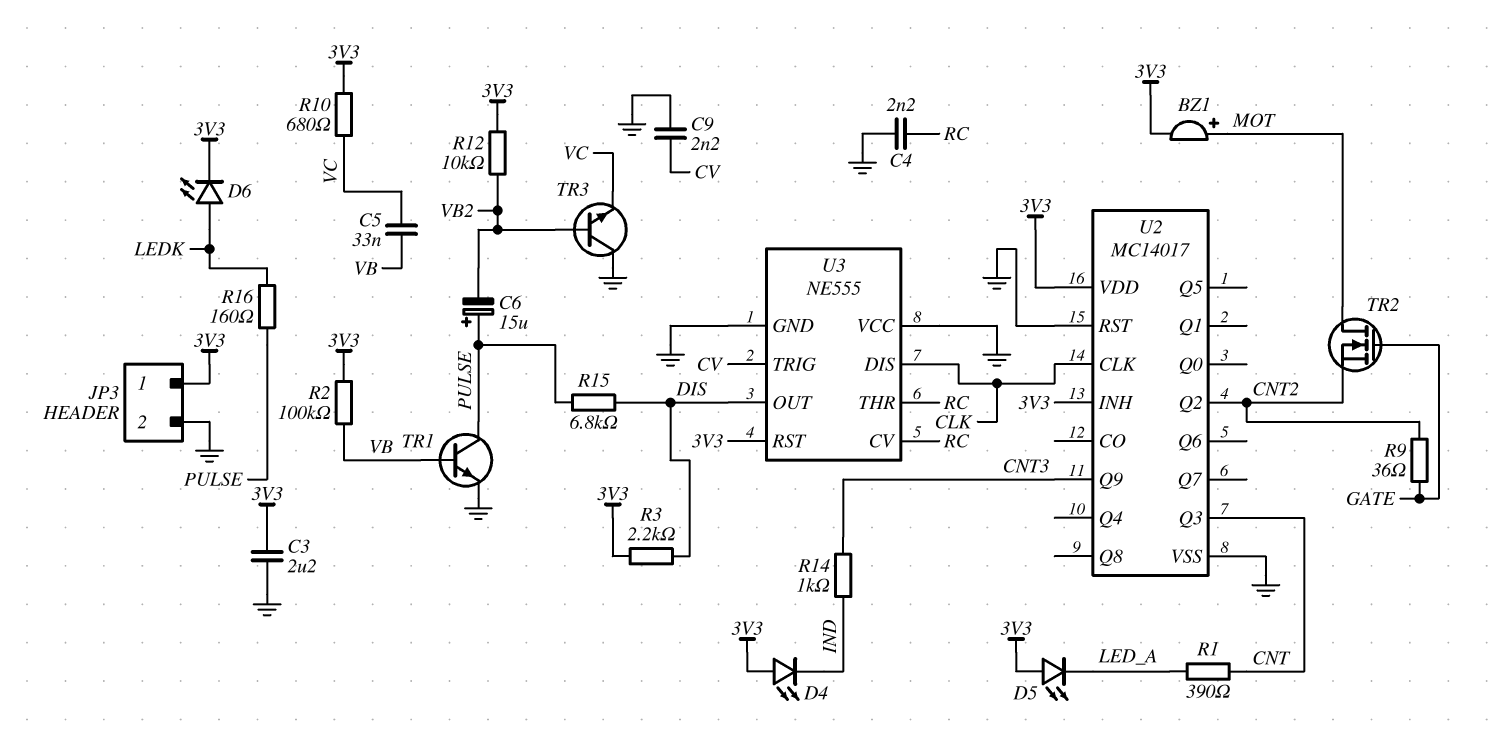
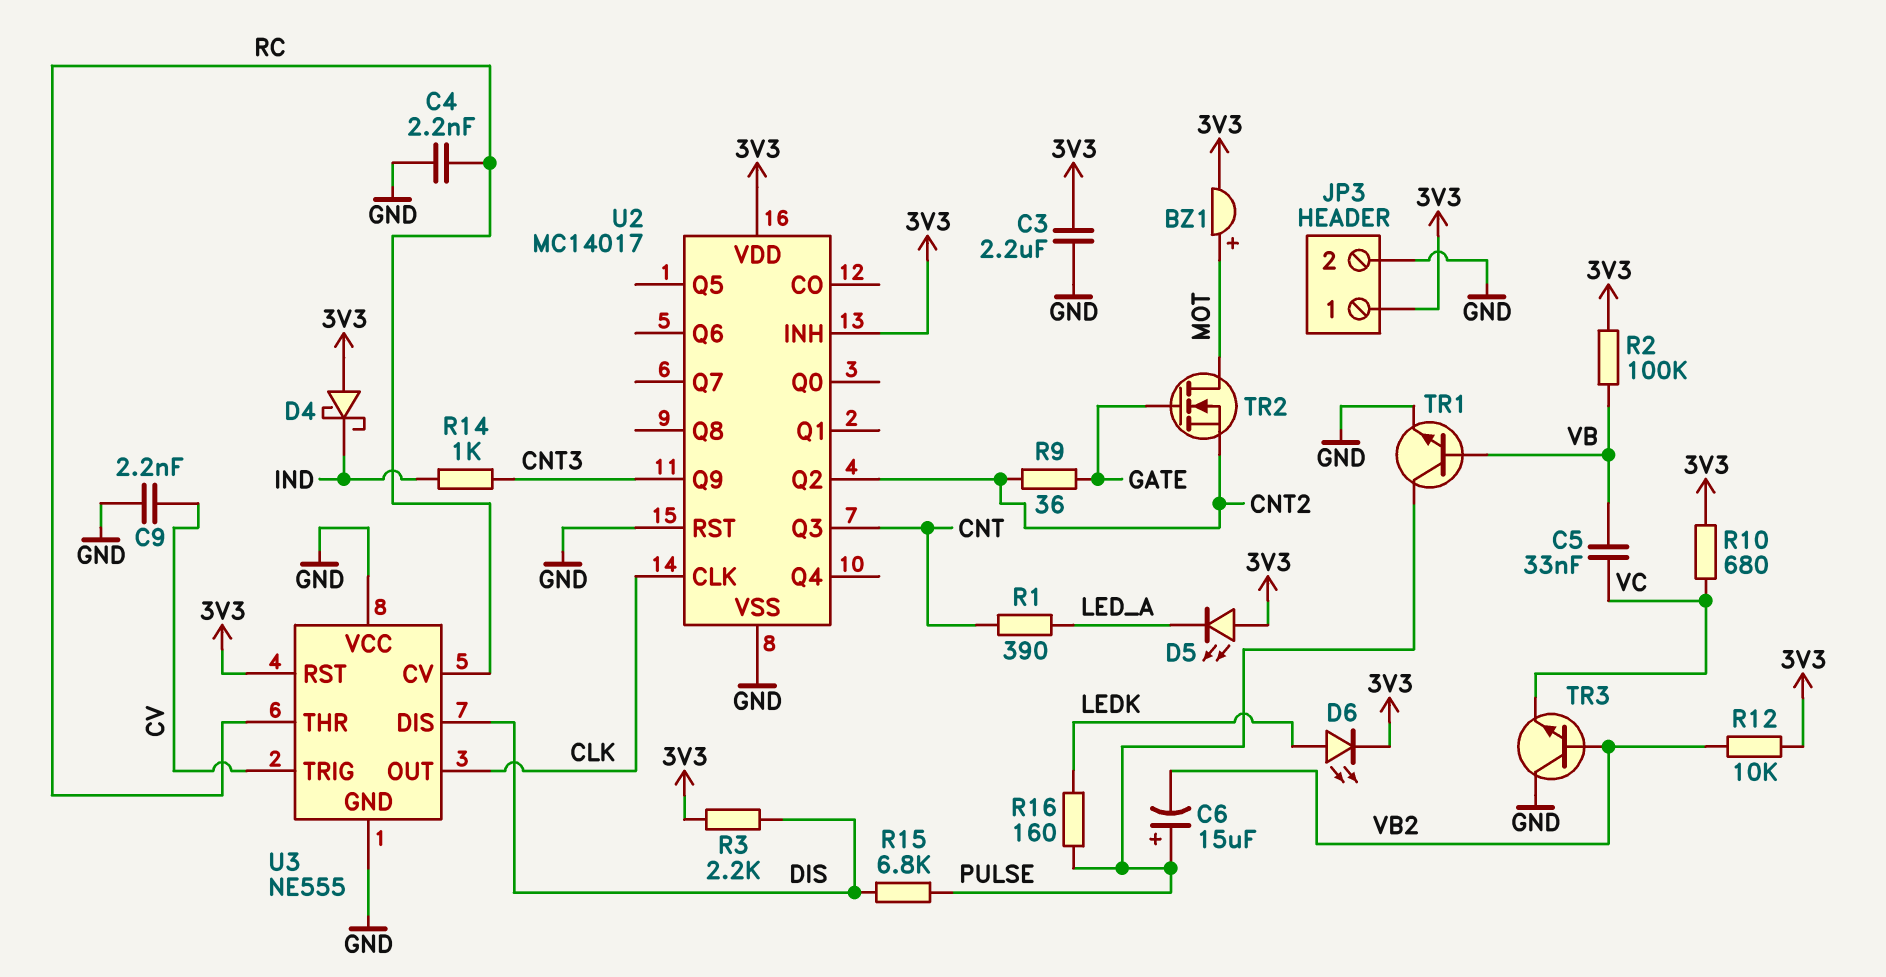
D4: LED (A 3V3, K IND) -> schottky (A 3V3, K IND)
U3 pin DIS: CLK -> DIS
U3 pin OUT: DIS -> CLK

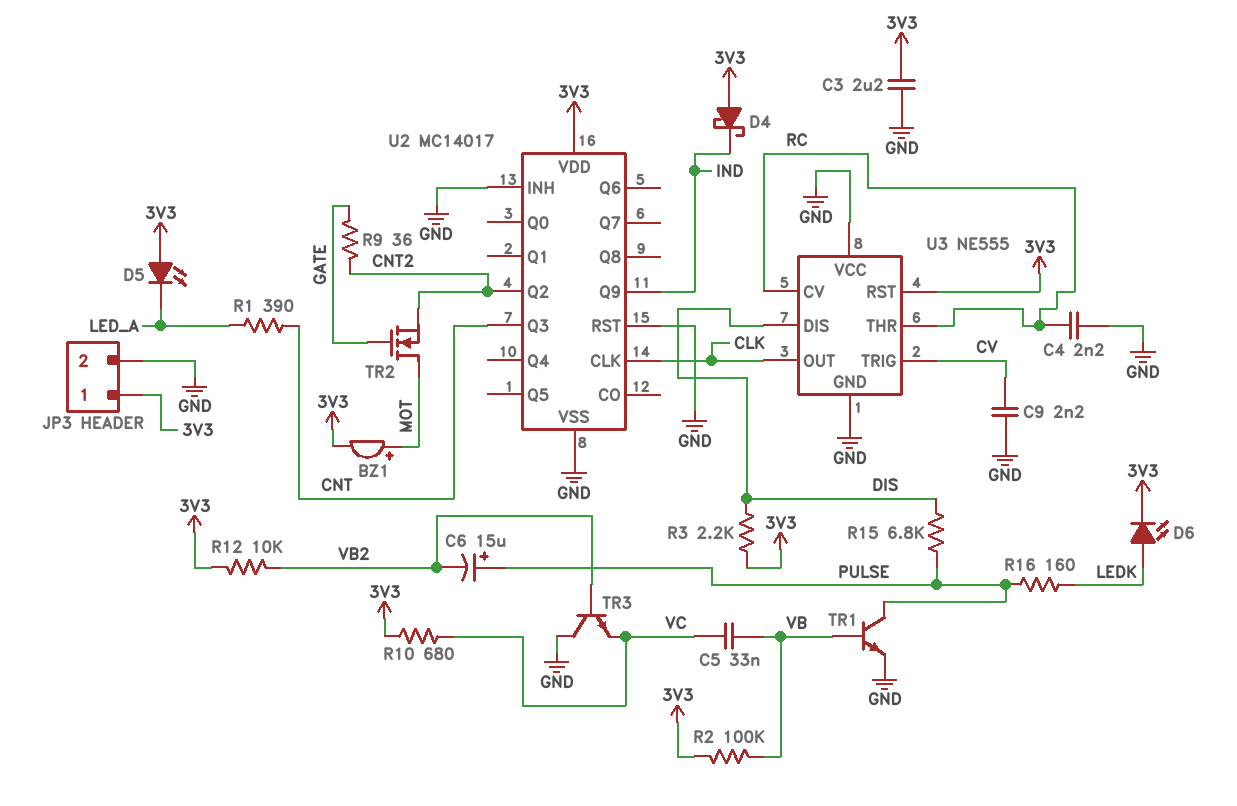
R14: 1k (CNT3, IND) -> none
U2 pin INH: 3V3 -> GND
U2 pin Q9: CNT3 -> IND

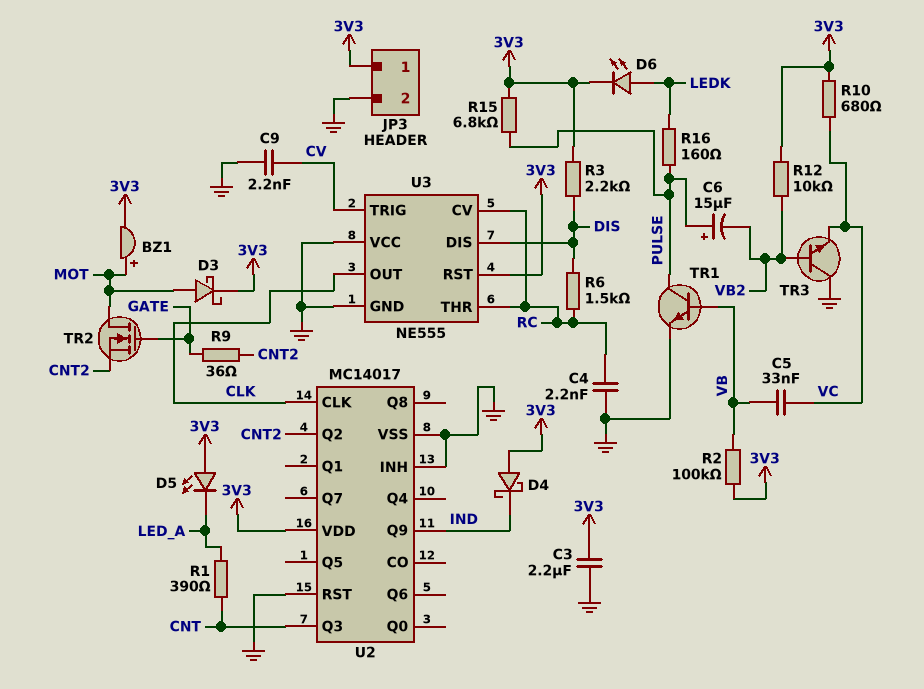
D3: none -> schottky (A MOT, K 3V3)
R6: none -> 1.5k (DIS, RC)
R15: 6.8k (DIS, PULSE) -> 6.8k (3V3, PULSE)

